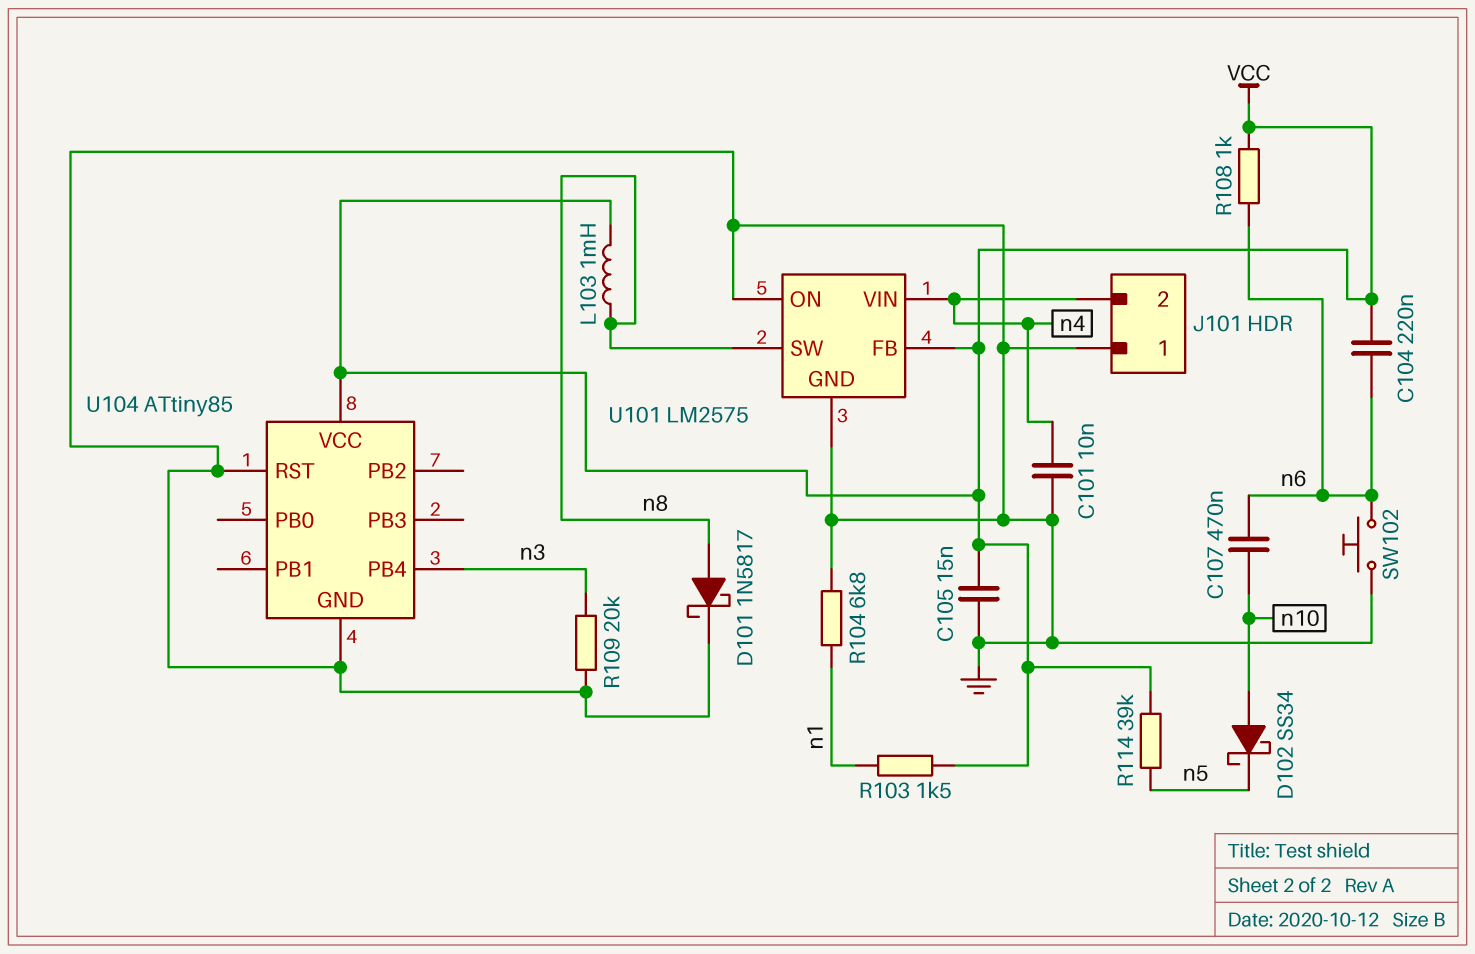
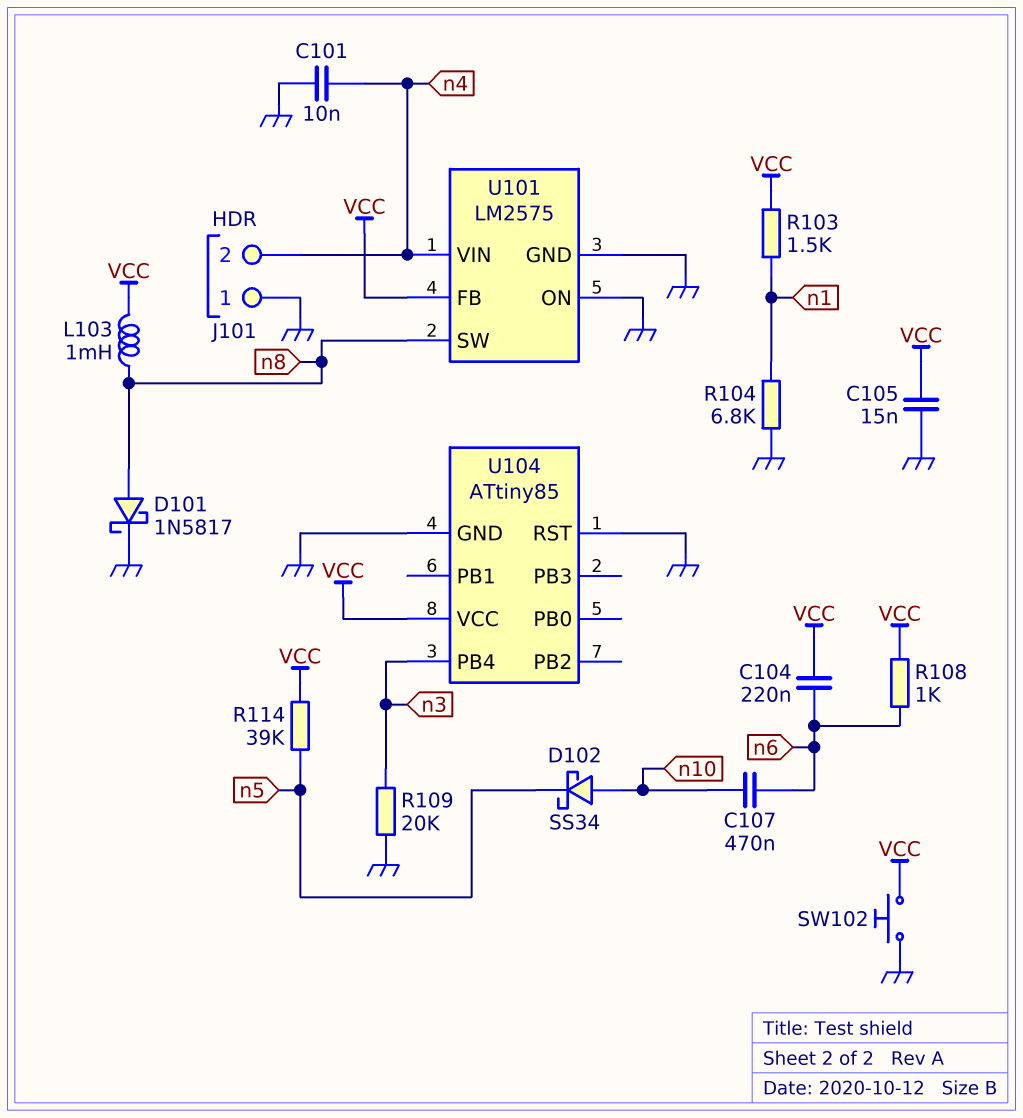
SW102: button (GND, n6) -> button (GND, VCC)

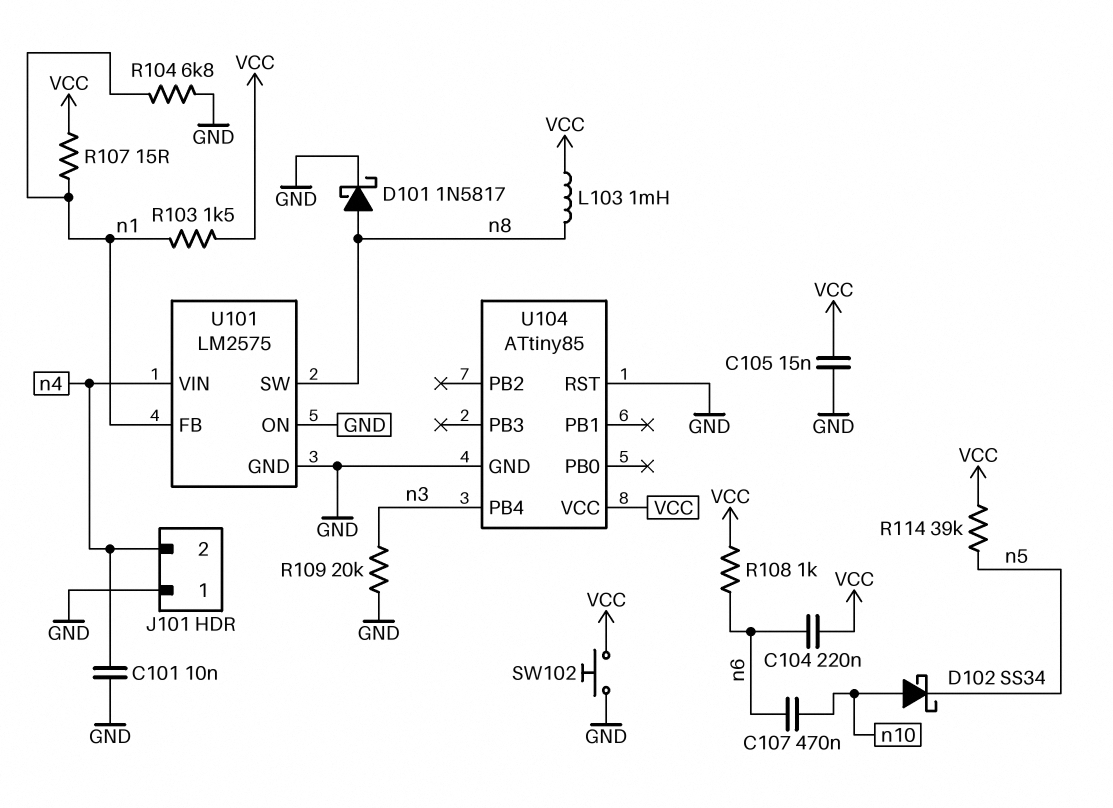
R107: none -> 15 (VCC, n1)
U101 pin FB: VCC -> n1

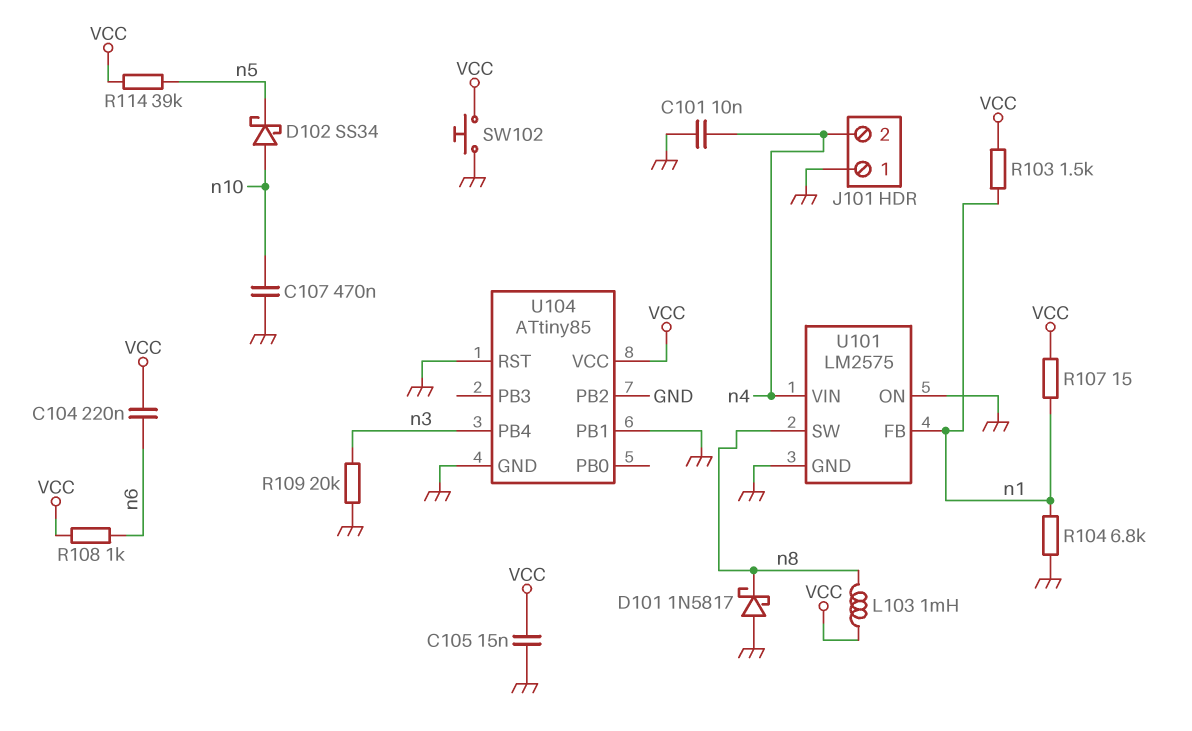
C107: 470nF (n6, n10) -> 470nF (GND, n10)
D101: schottky 1N5817 (A n8, K GND) -> schottky 1N5817 (A GND, K n8)
U104 pin PB1: none -> GND
U104 pin PB2: none -> GND

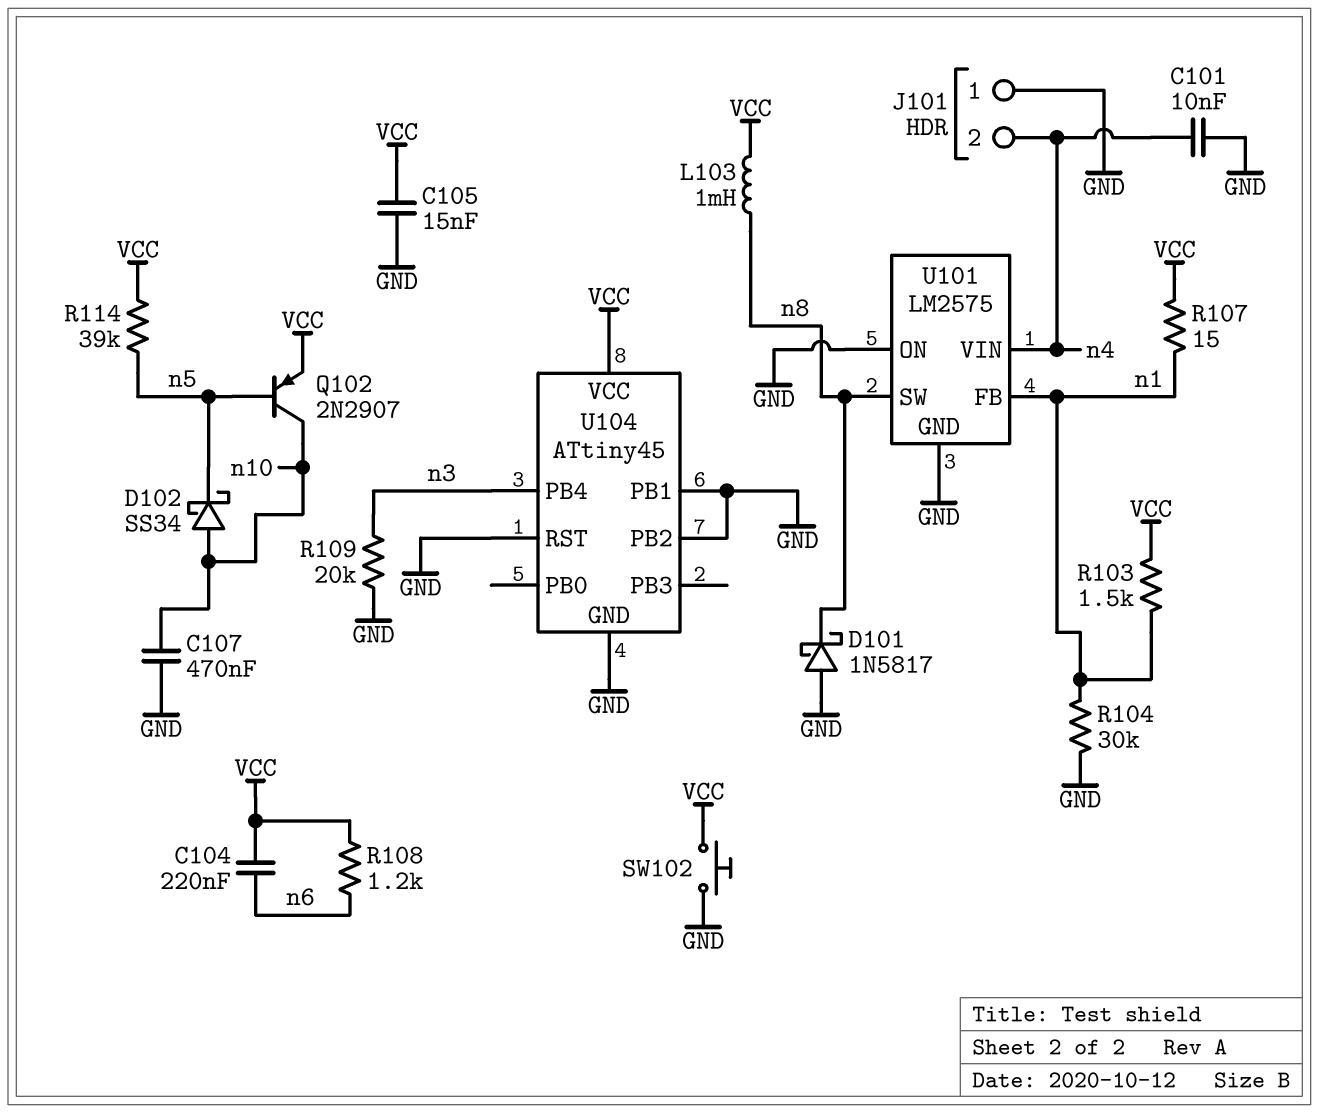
Q102: none -> PNP 2N2907 (B n5, C n10, E VCC)
R104: 6.8k (GND, n1) -> 30k (GND, n1)
R108: 1k (VCC, n6) -> 1.2k (VCC, n6)
U104: ATtiny85 -> ATtiny45

